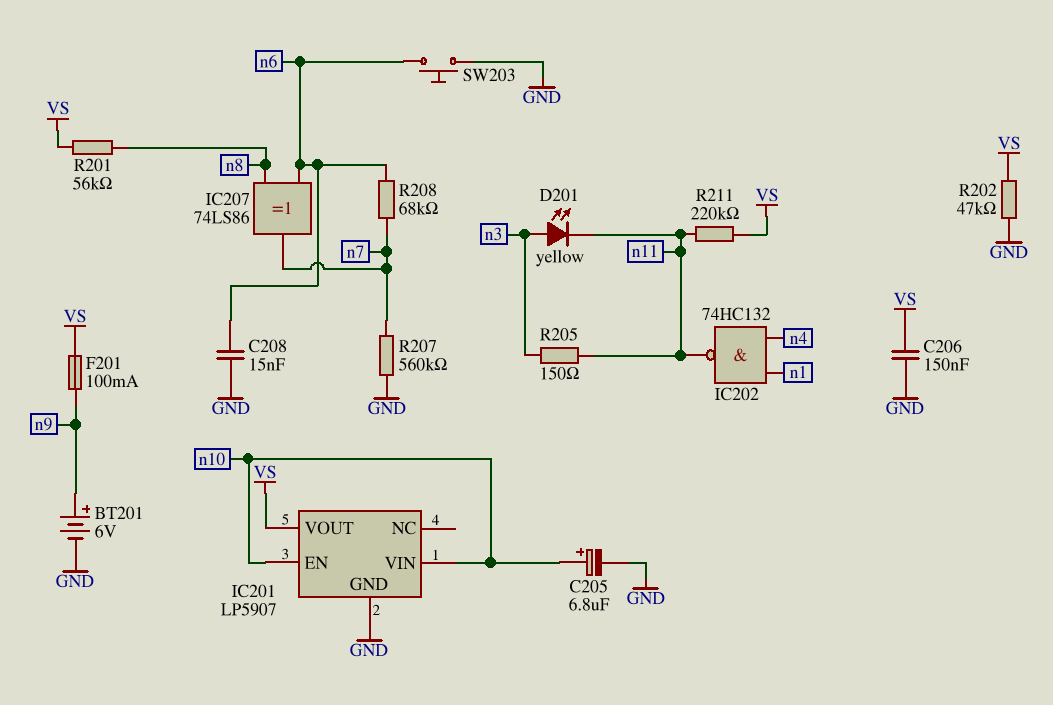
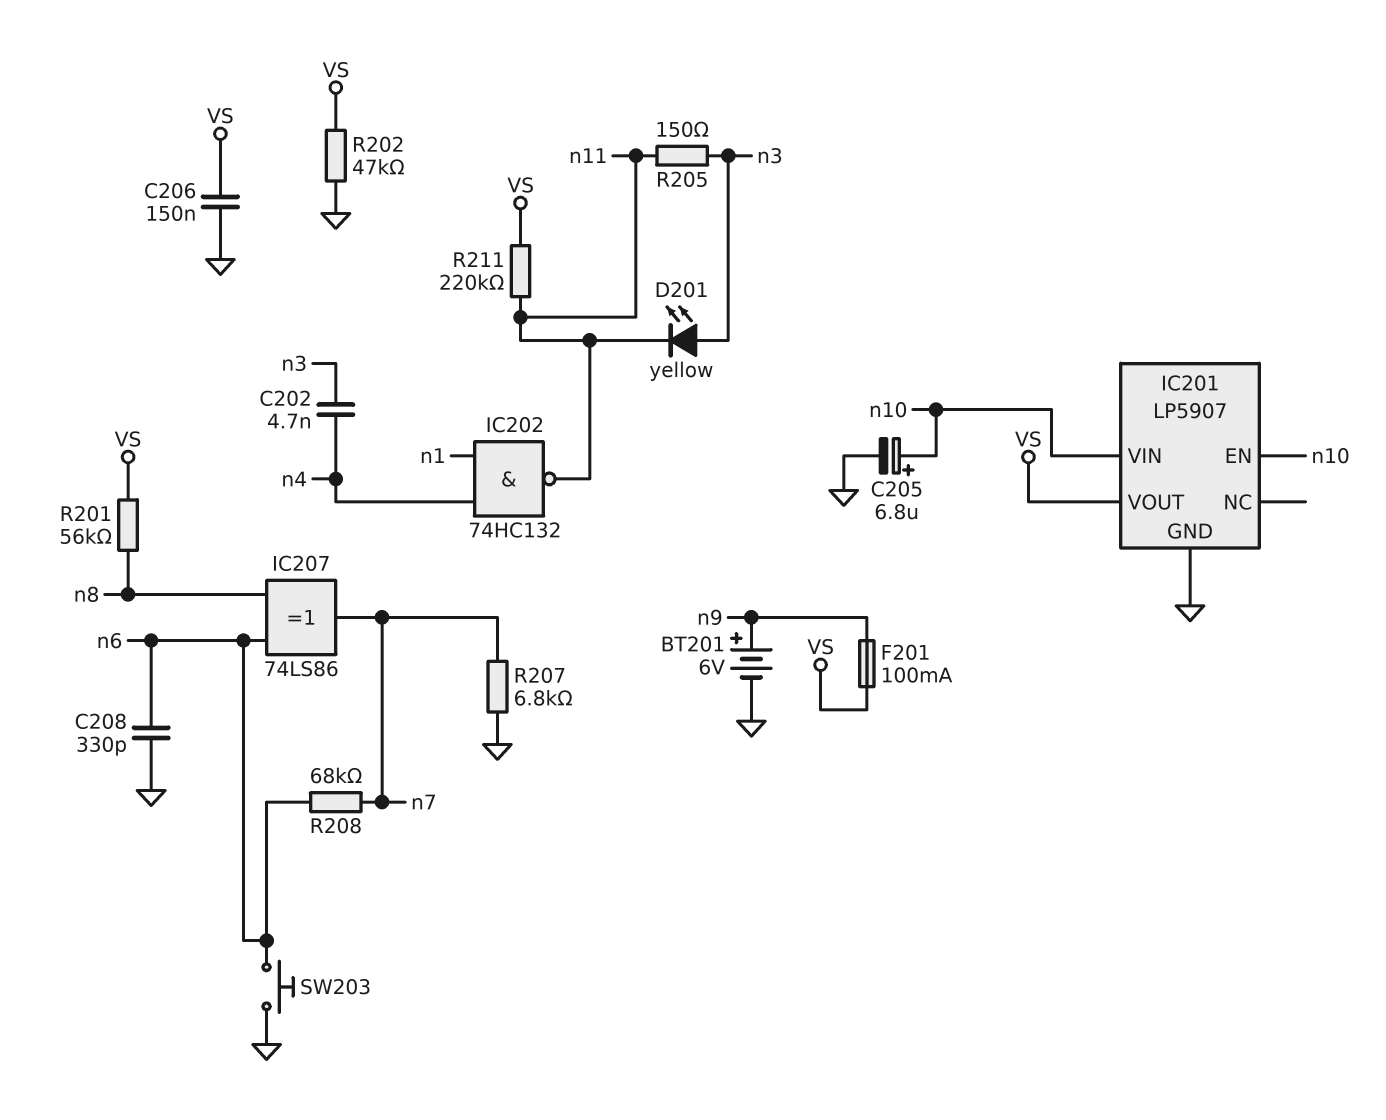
C202: none -> 4.7nF (n3, n4)
C208: 15nF (GND, n6) -> 330pF (GND, n6)
R207: 560k (GND, n7) -> 6.8k (GND, n7)

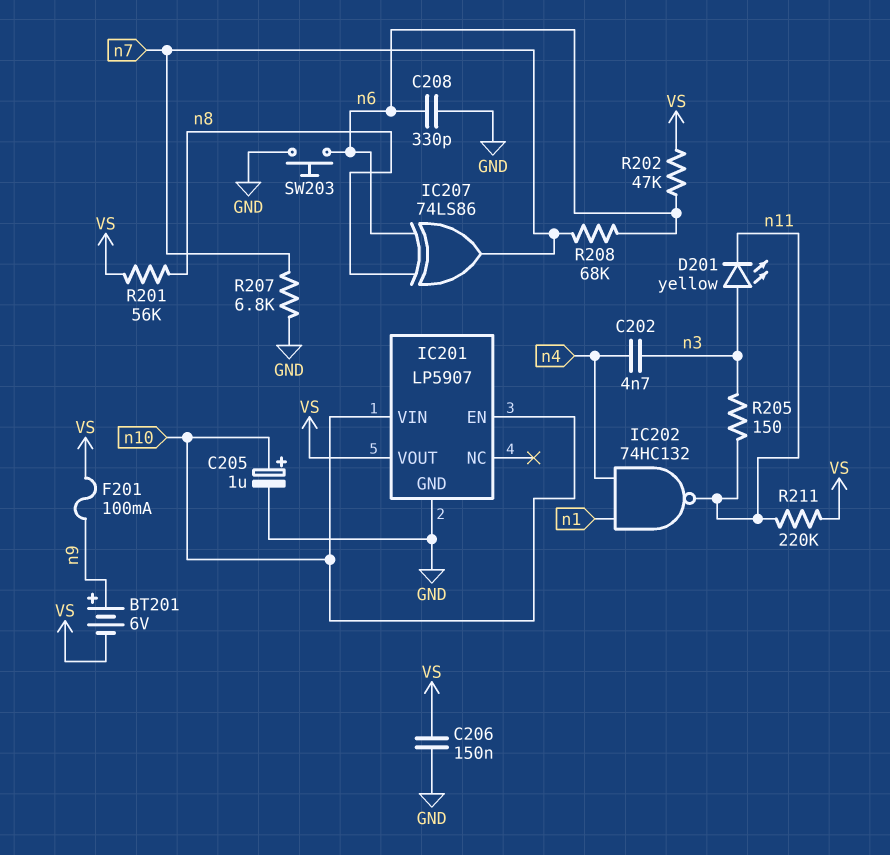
BT201: 6V (plus n9, minus GND) -> 6V (plus n9, minus VS)
C205: 6.8uF (plus n10, minus GND) -> 1uF (plus n10, minus GND)
R202: 47k (GND, VS) -> 47k (VS, n6)

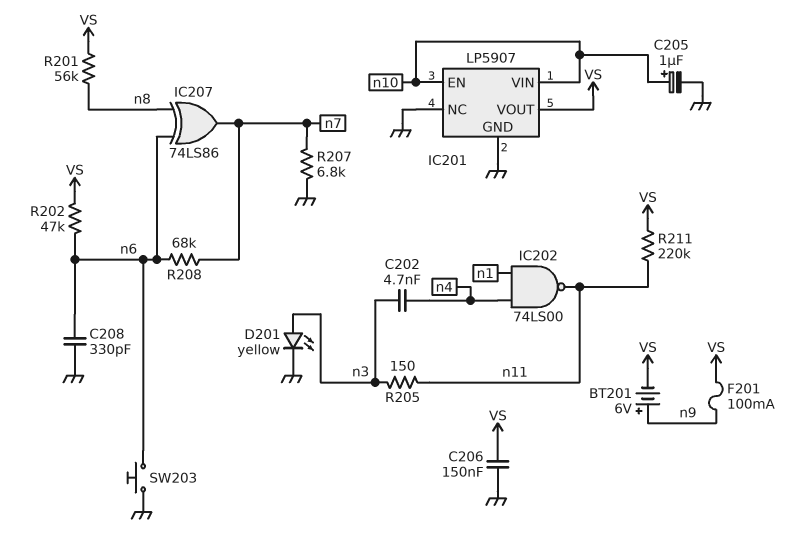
D201: LED yellow (A n3, K n11) -> LED yellow (A n3, K GND)
IC201 pin NC: none -> GND
IC202: NAND 74HC132 (in n1, in n4, out n11) -> NAND 74LS00 (in n1, in n4, out n11)

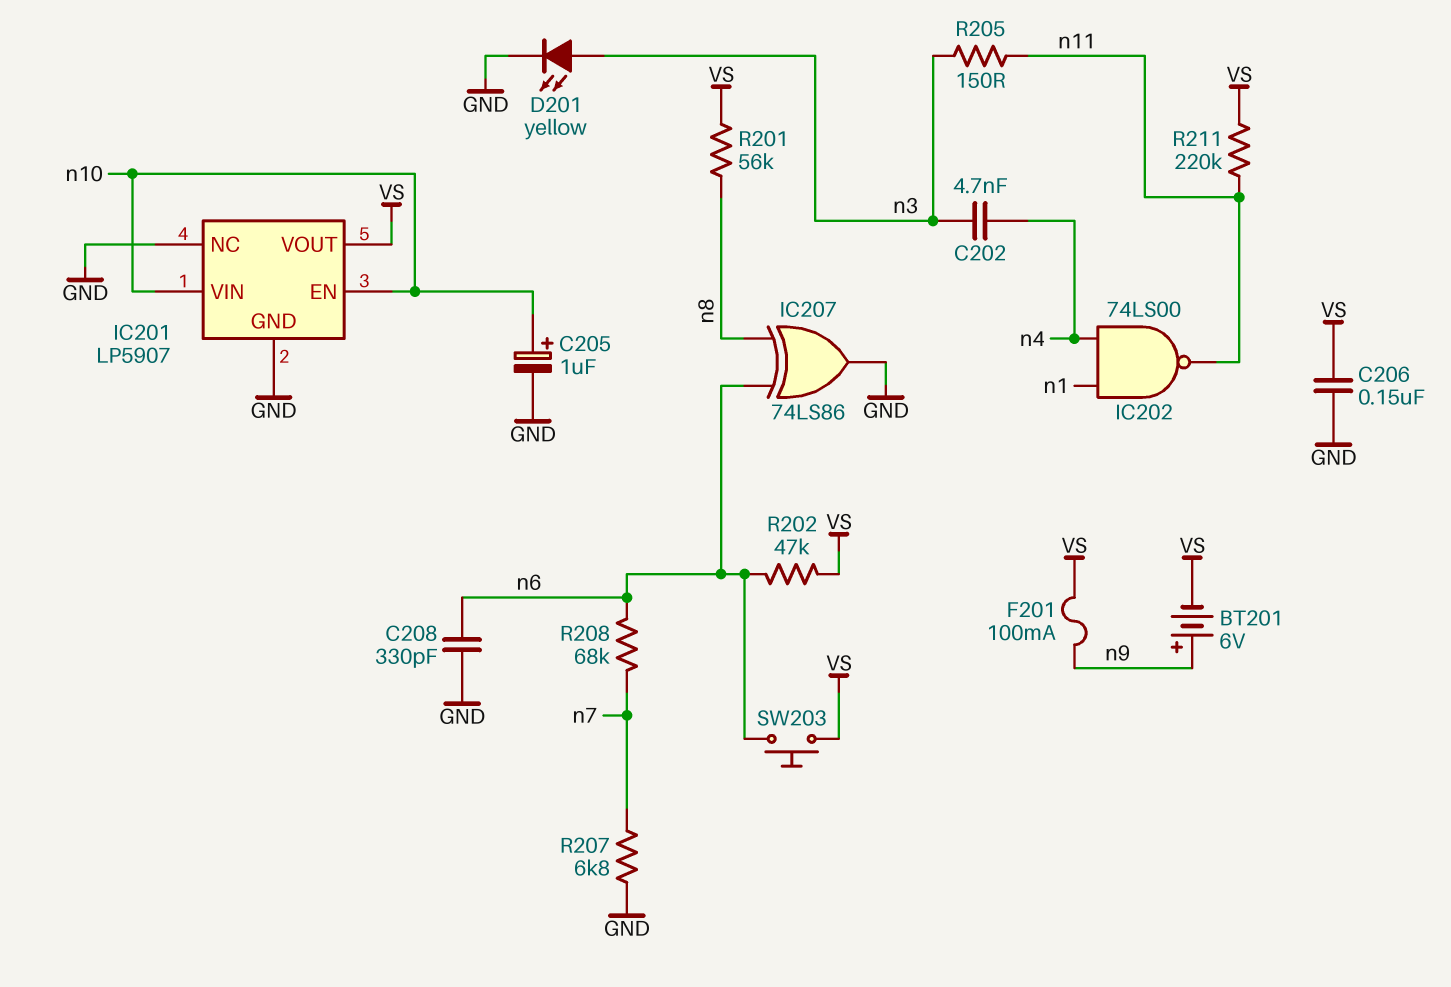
IC207: XOR 74LS86 (in n6, in n8, out n7) -> XOR 74LS86 (in n6, in n8, out GND)
SW203: button (GND, n6) -> button (VS, n6)

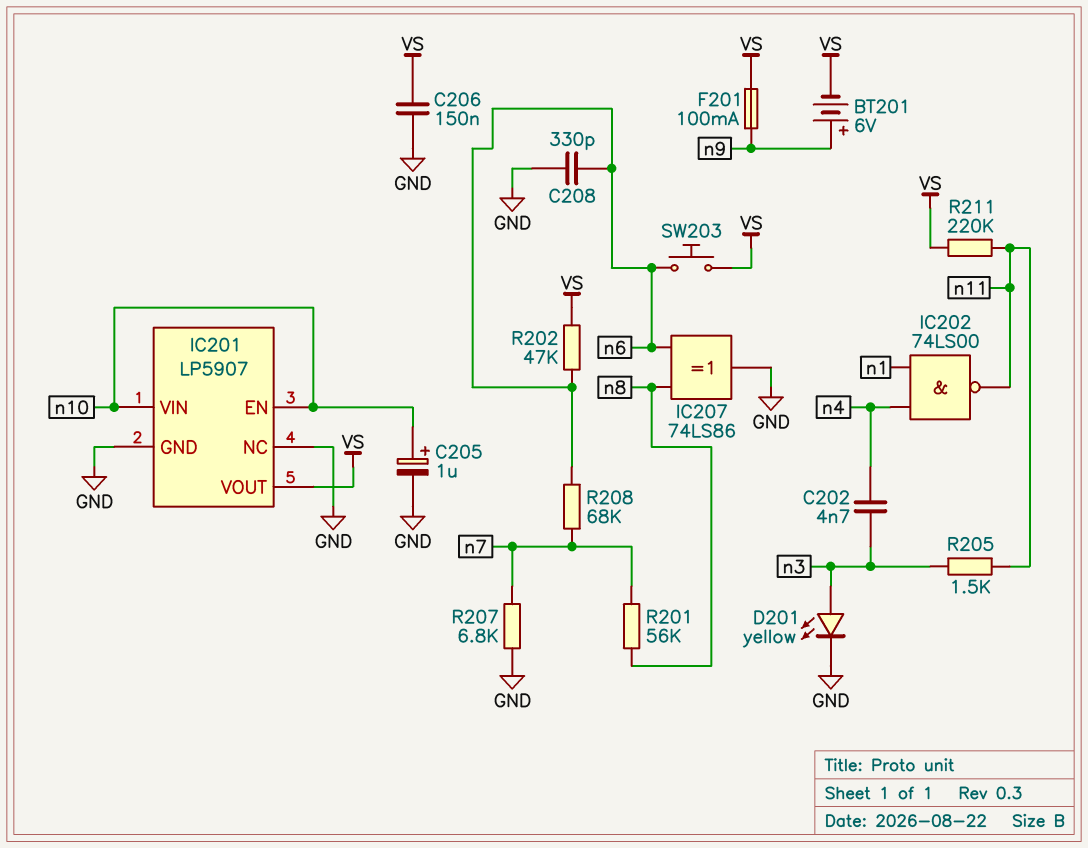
R201: 56k (VS, n8) -> 56k (n7, n8)
R205: 150 (n3, n11) -> 1.5k (n3, n11)

